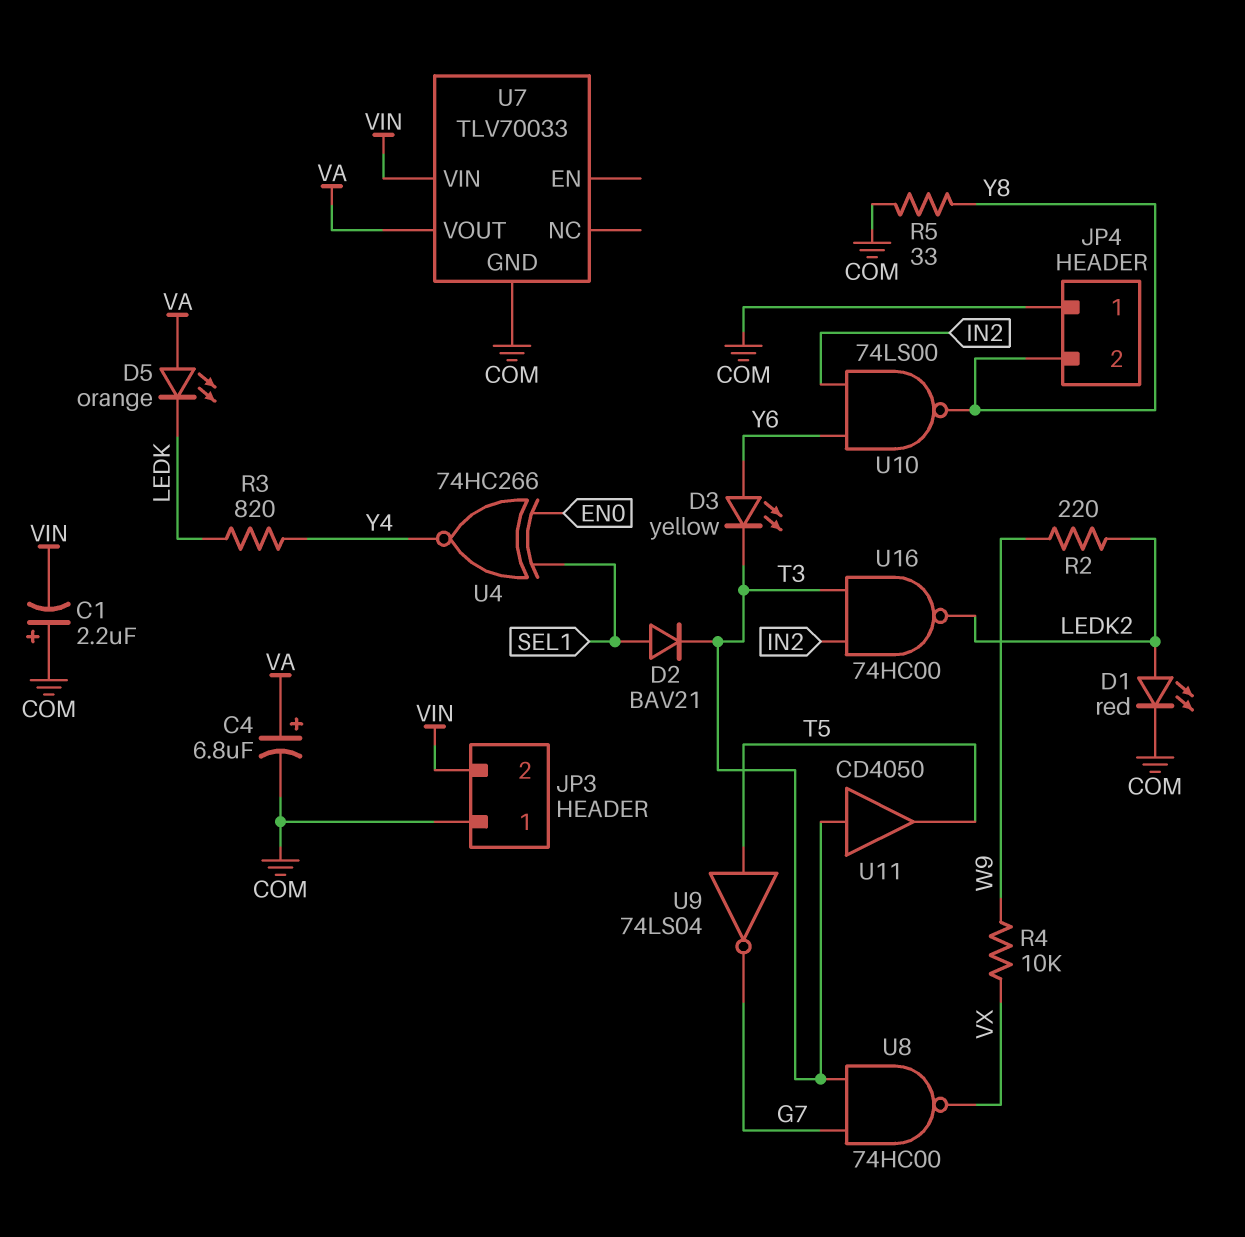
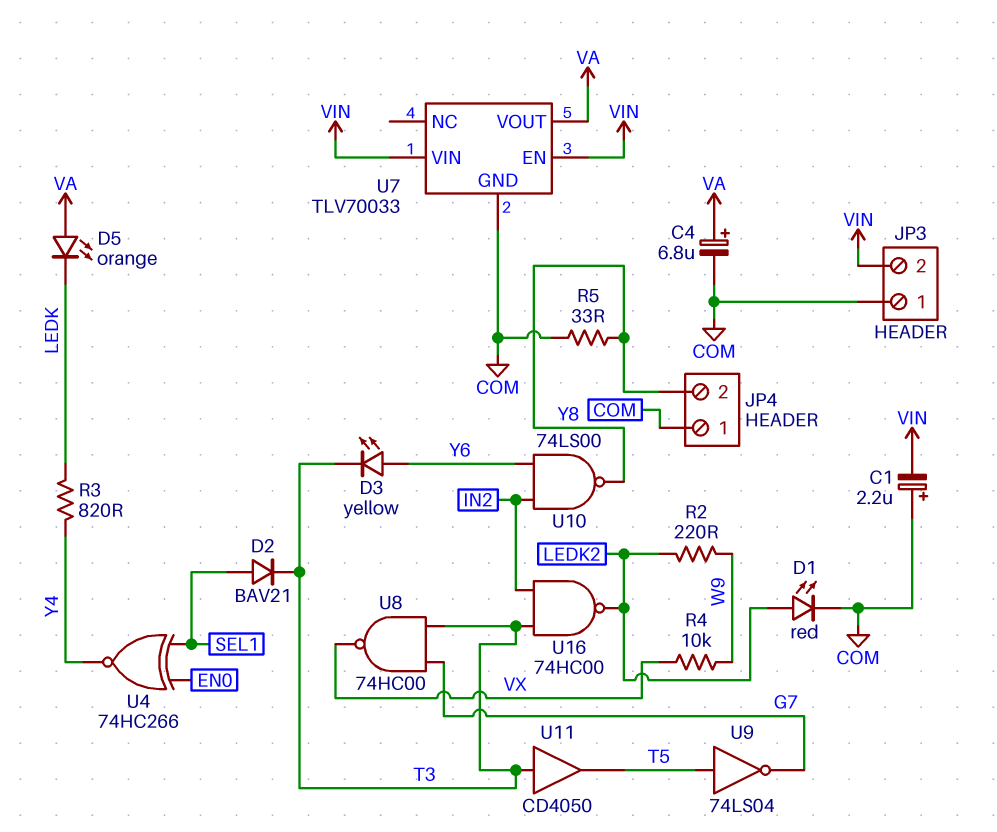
U7 pin EN: none -> VIN

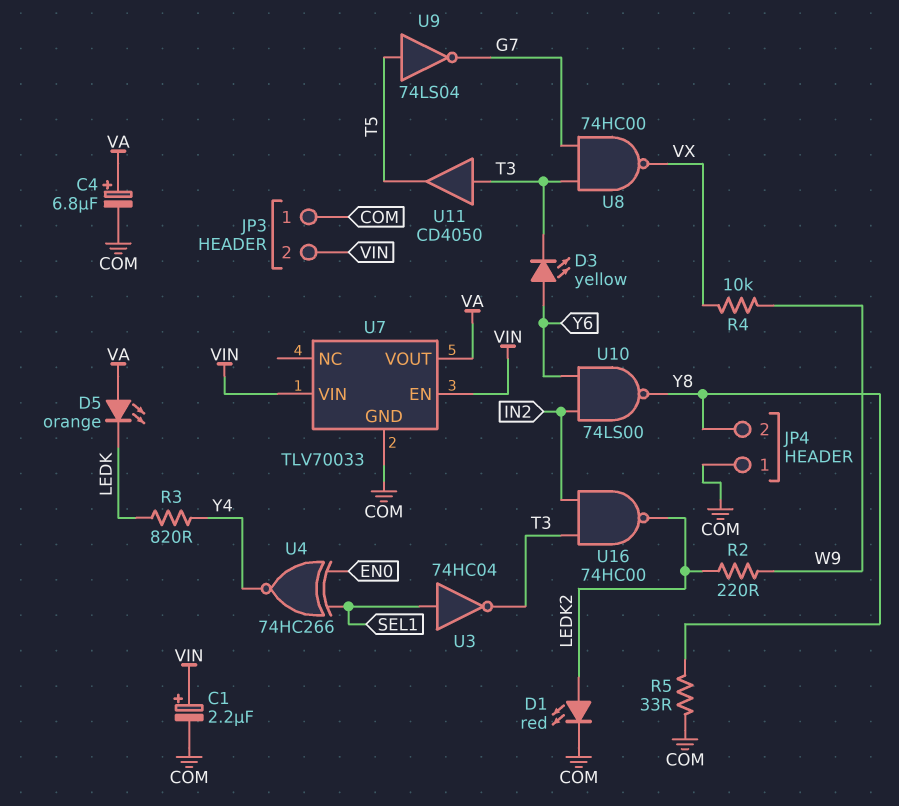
C1: 2.2uF (plus COM, minus VIN) -> 2.2uF (plus VIN, minus COM)
D2: diode BAV21 (A SEL1, K T3) -> none
U3: none -> NOT 74HC04 (in SEL1, out T3)

